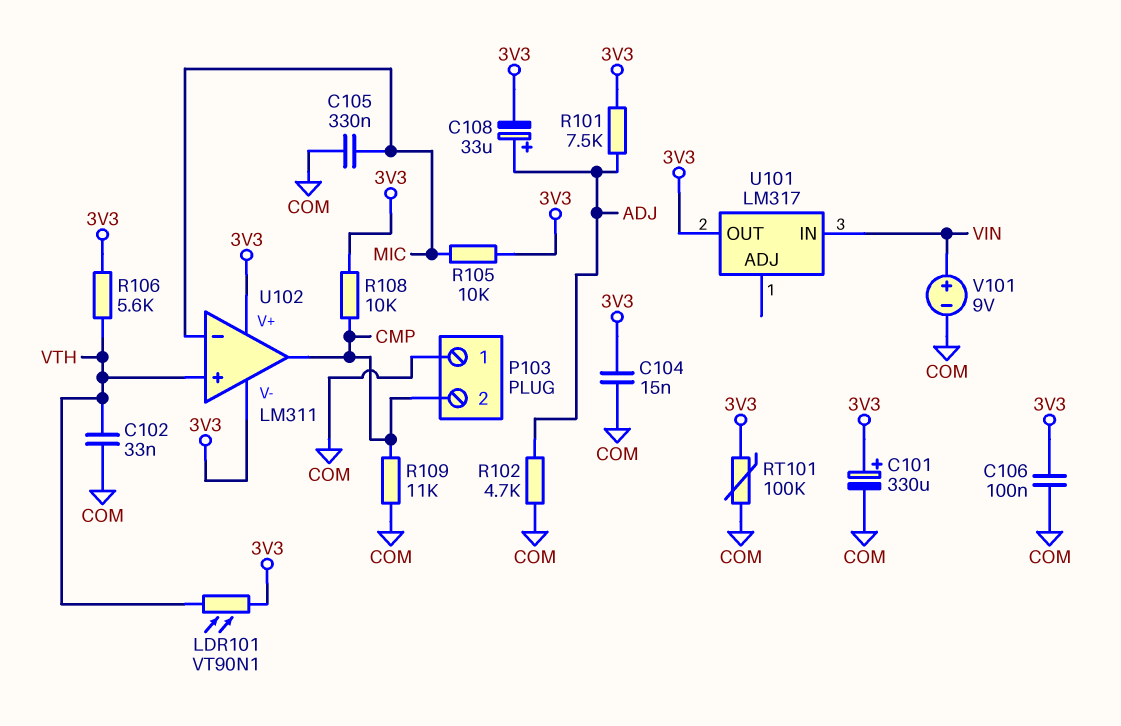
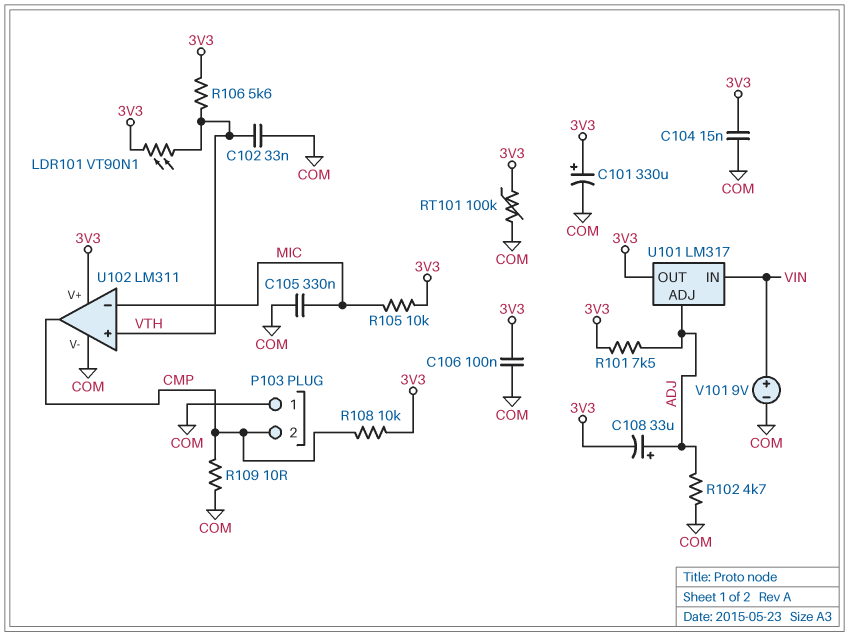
R109: 11k (CMP, COM) -> 10 (CMP, COM)
U101 pin ADJ: none -> ADJ
U102 pin V-: 3V3 -> COM

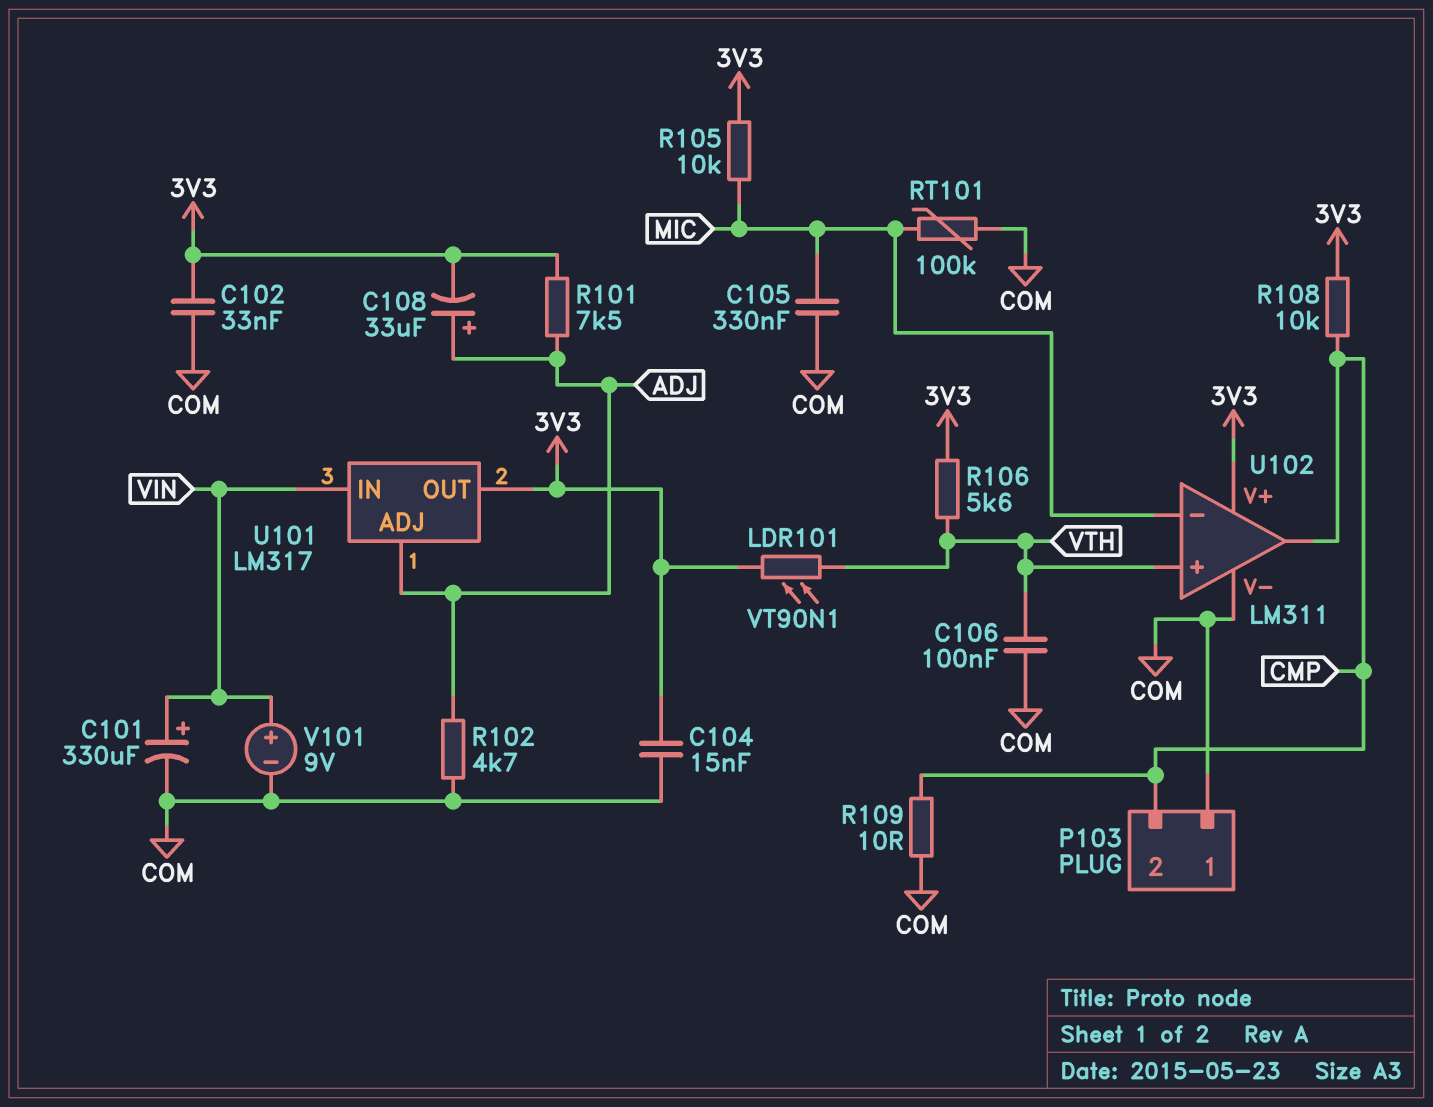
C101: 330uF (plus 3V3, minus COM) -> 330uF (plus VIN, minus COM)
C102: 33nF (COM, VTH) -> 33nF (3V3, COM)
C106: 100nF (3V3, COM) -> 100nF (COM, VTH)
RT101: 100k (3V3, COM) -> 100k (COM, MIC)

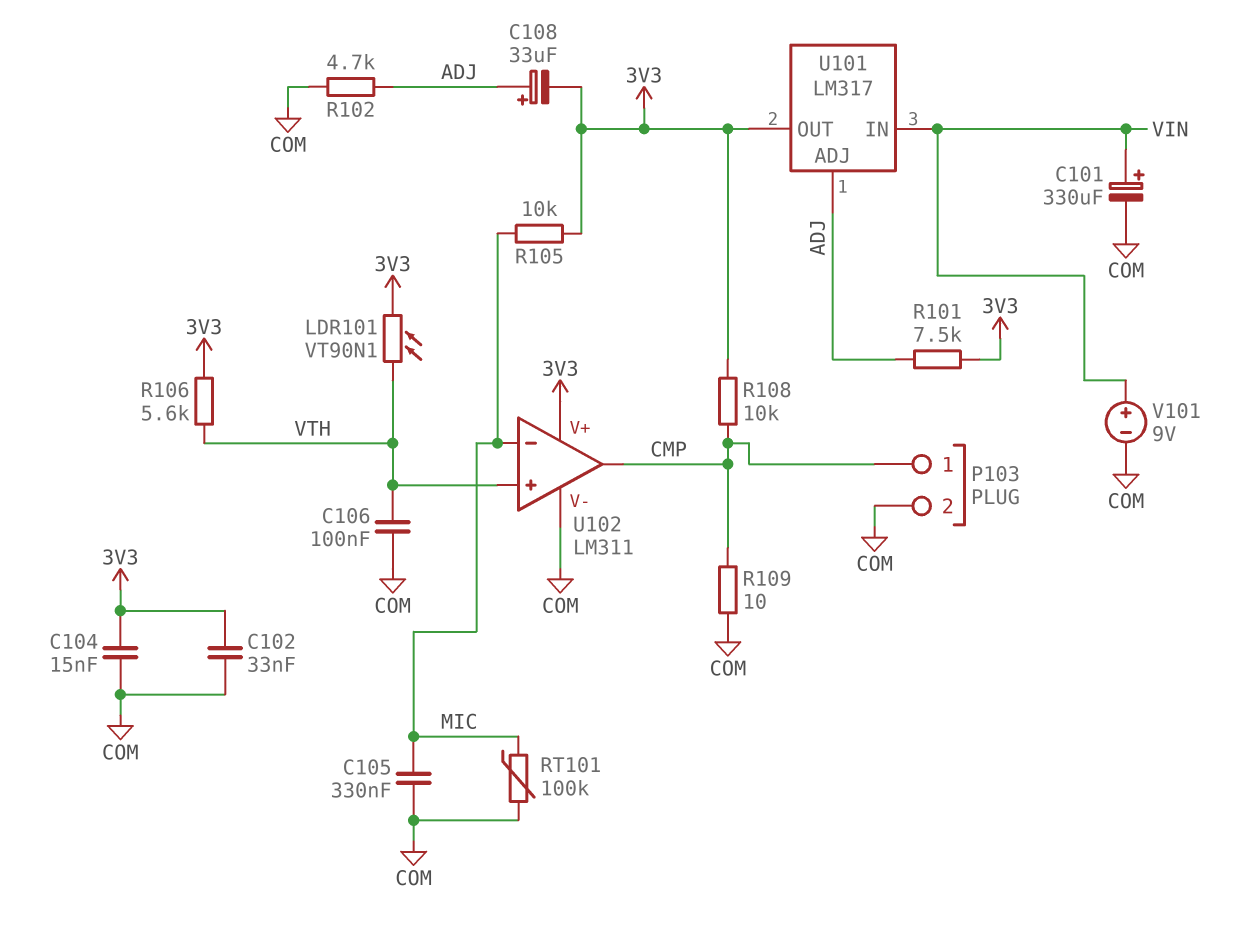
P103 pin 1: COM -> CMP
P103 pin 2: CMP -> COM

